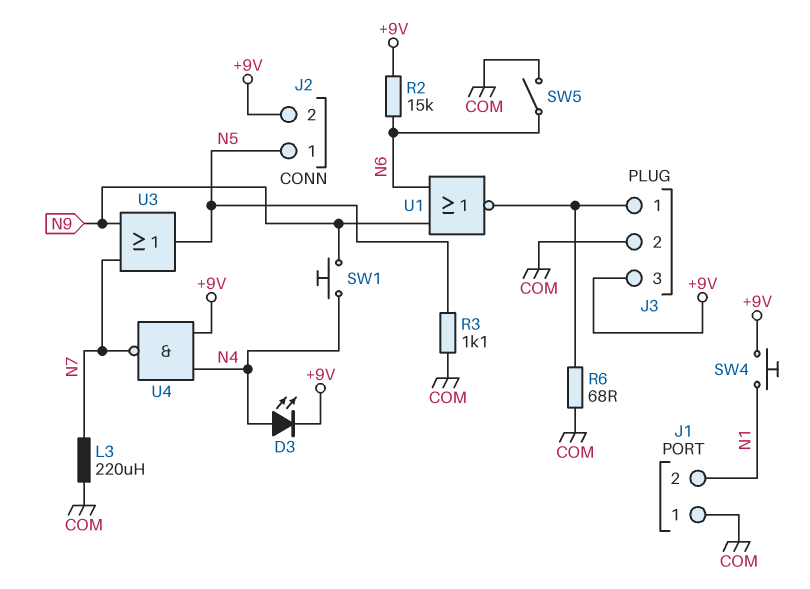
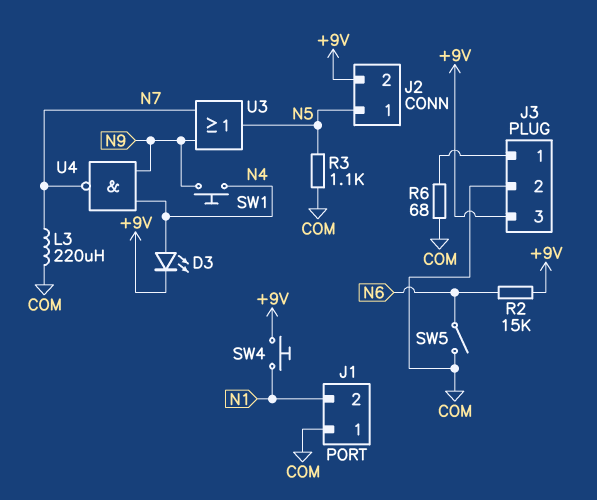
U1: NOR (in N6, in N9, out J3/1) -> none
U4: NAND (in +9V, in N4, out N7) -> NAND (in N4, in N9, out N7)

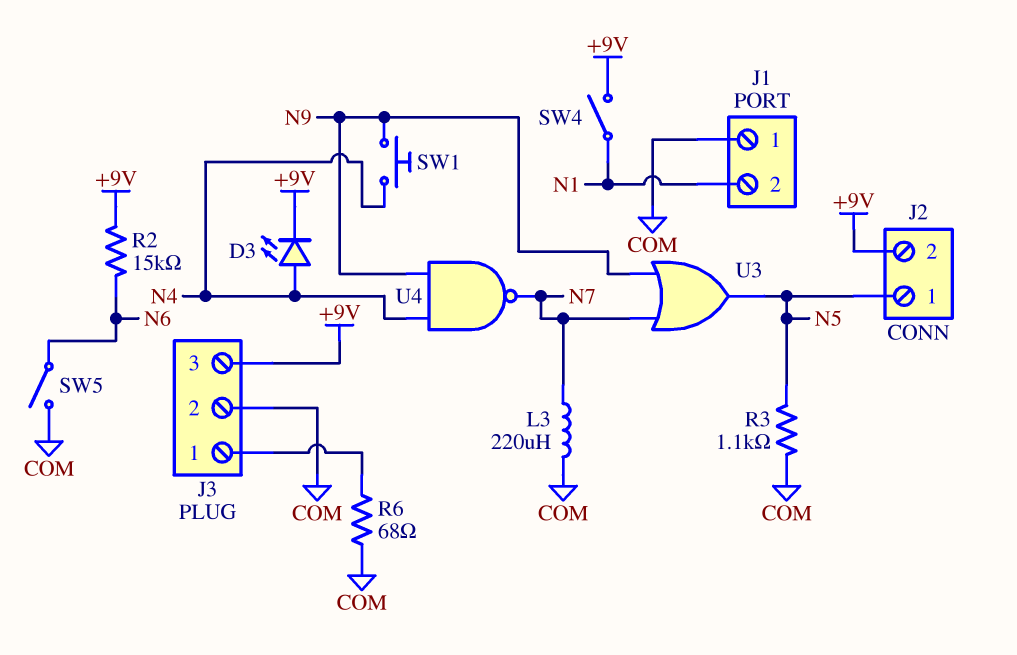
SW4: button (+9V, N1) -> switch (+9V, N1)

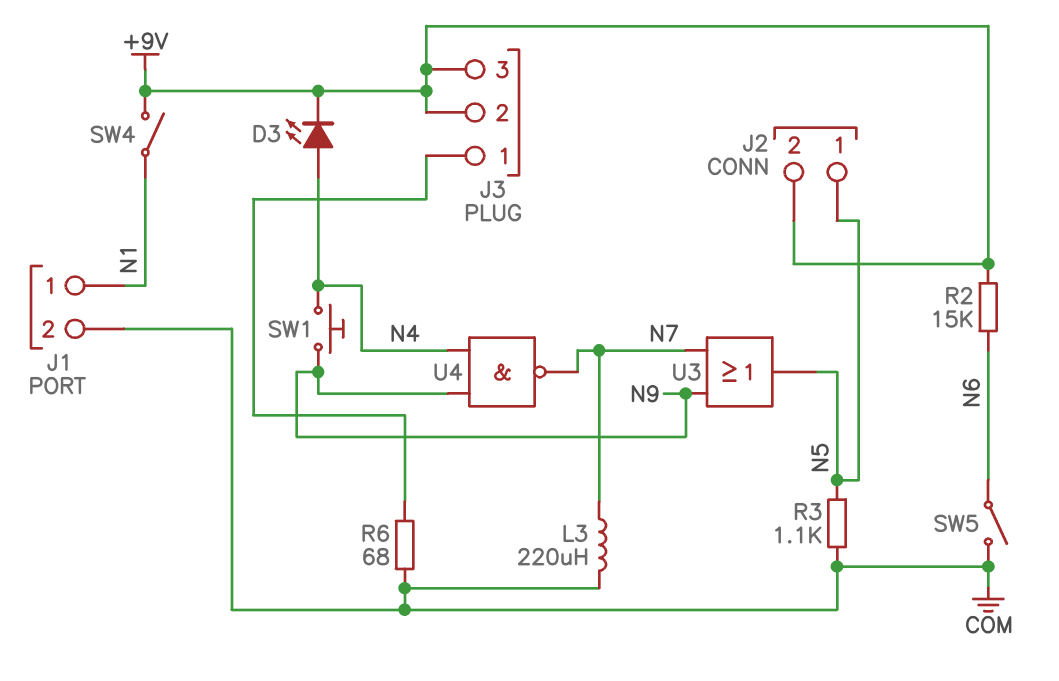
J1 pin 1: COM -> N1
J1 pin 2: N1 -> COM
J3 pin 2: COM -> +9V

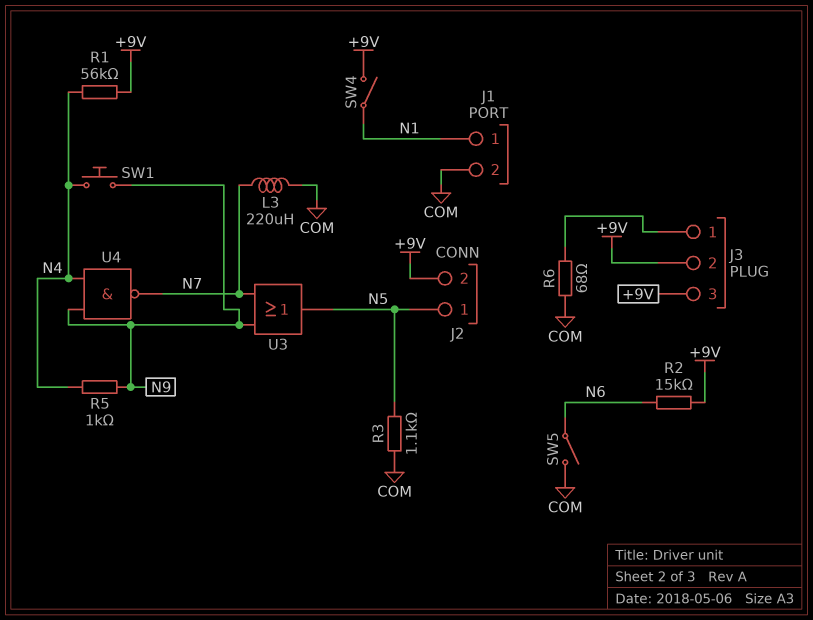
D3: LED (A N4, K +9V) -> none
R1: none -> 56k (+9V, N4)
R5: none -> 1k (N4, N9)

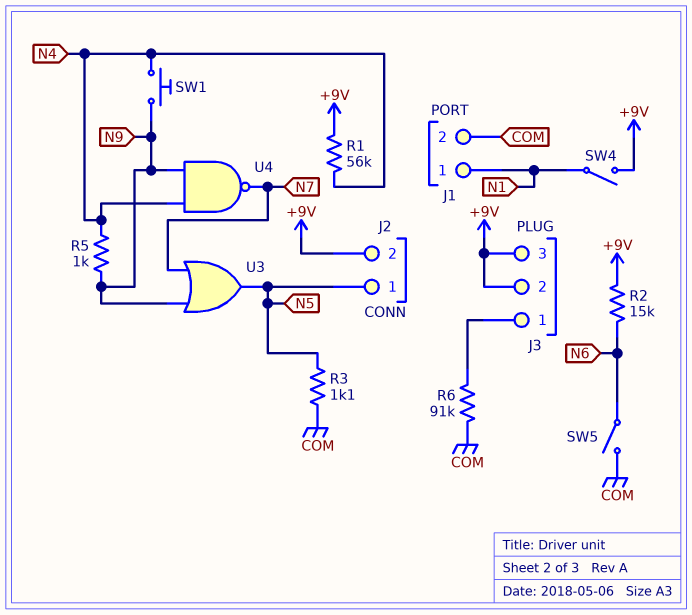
L3: 220uH (COM, N7) -> none
R6: 68 (COM, J3/1) -> 91k (COM, J3/1)

